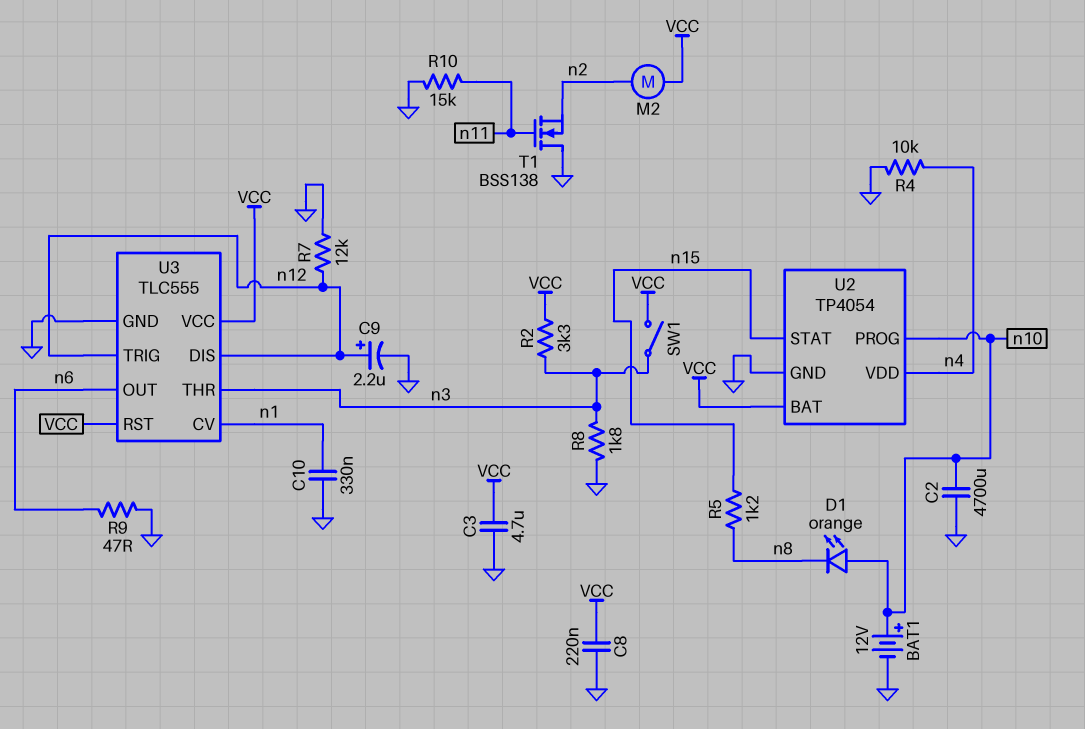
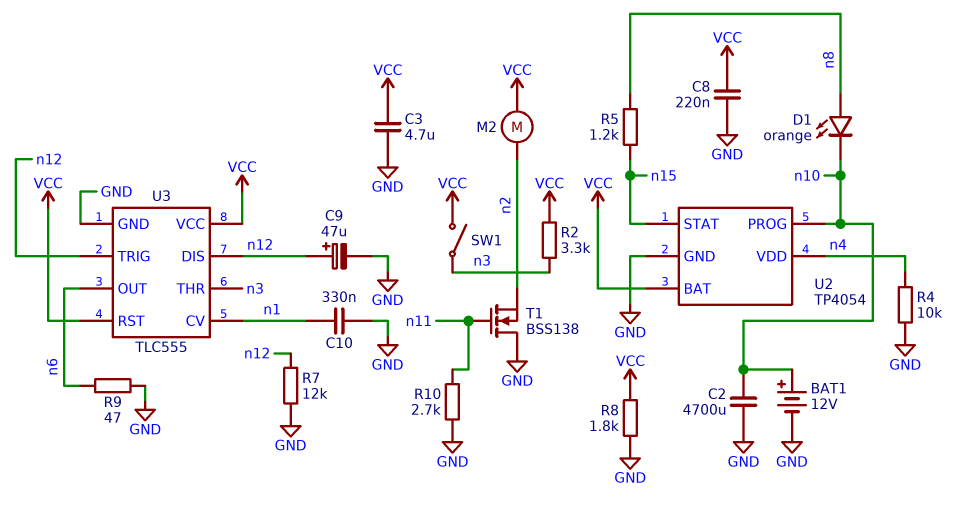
C9: 2.2uF (plus n12, minus GND) -> 47uF (plus n12, minus GND)
D1: LED orange (A n10, K n8) -> LED orange (A n8, K n10)
R8: 1.8k (GND, n3) -> 1.8k (GND, VCC)
R10: 15k (GND, n11) -> 2.7k (GND, n11)

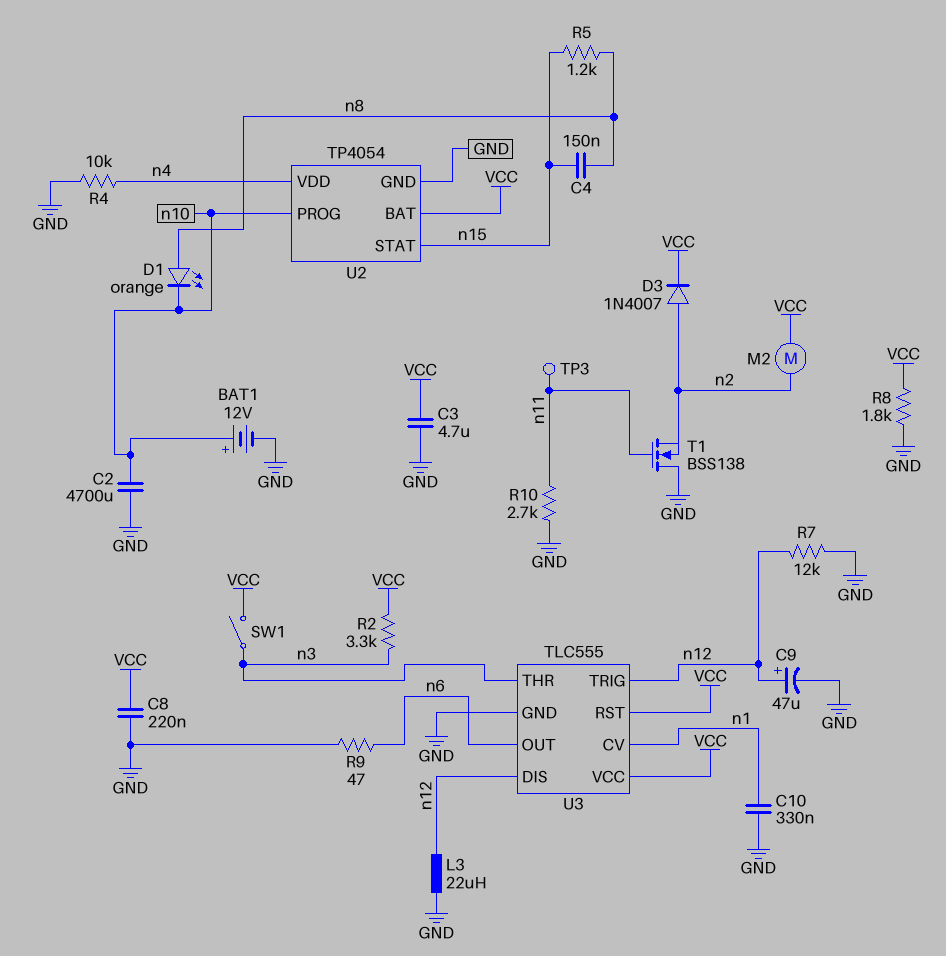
C4: none -> 150nF (n8, n15)
D3: none -> diode 1N4007 (A n2, K VCC)
L3: none -> 22uH (GND, n12)
TP3: none -> test point (n11)

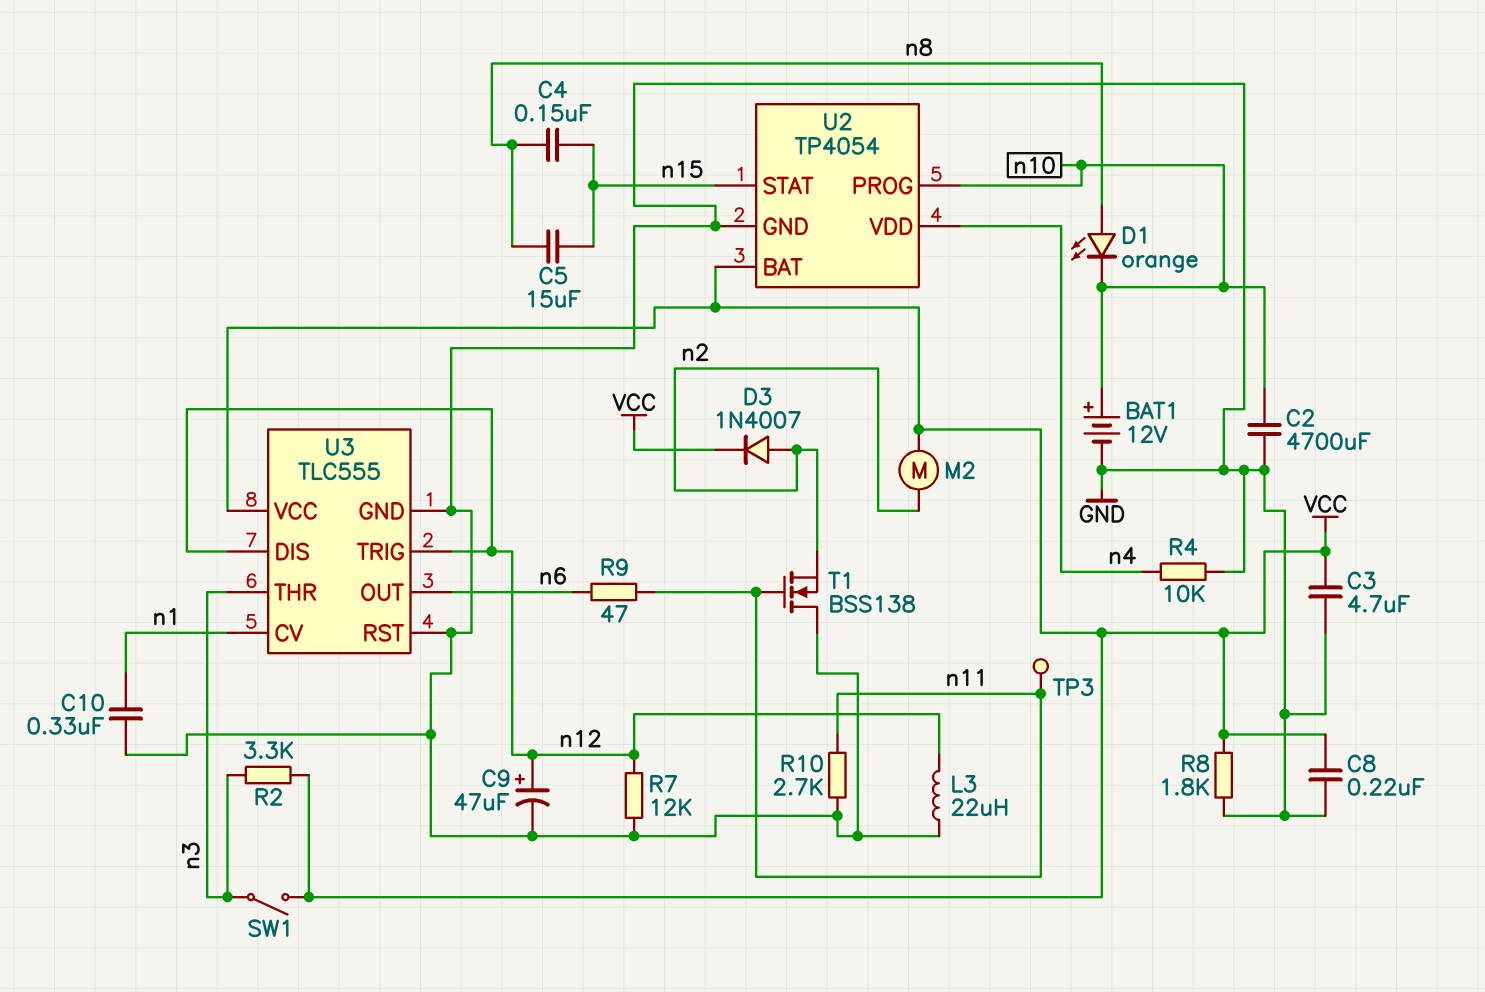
C5: none -> 15uF (n8, n15)
R5: 1.2k (n8, n15) -> none
R9: 47 (GND, n6) -> 47 (n6, n11)
U3 pin RST: VCC -> GND

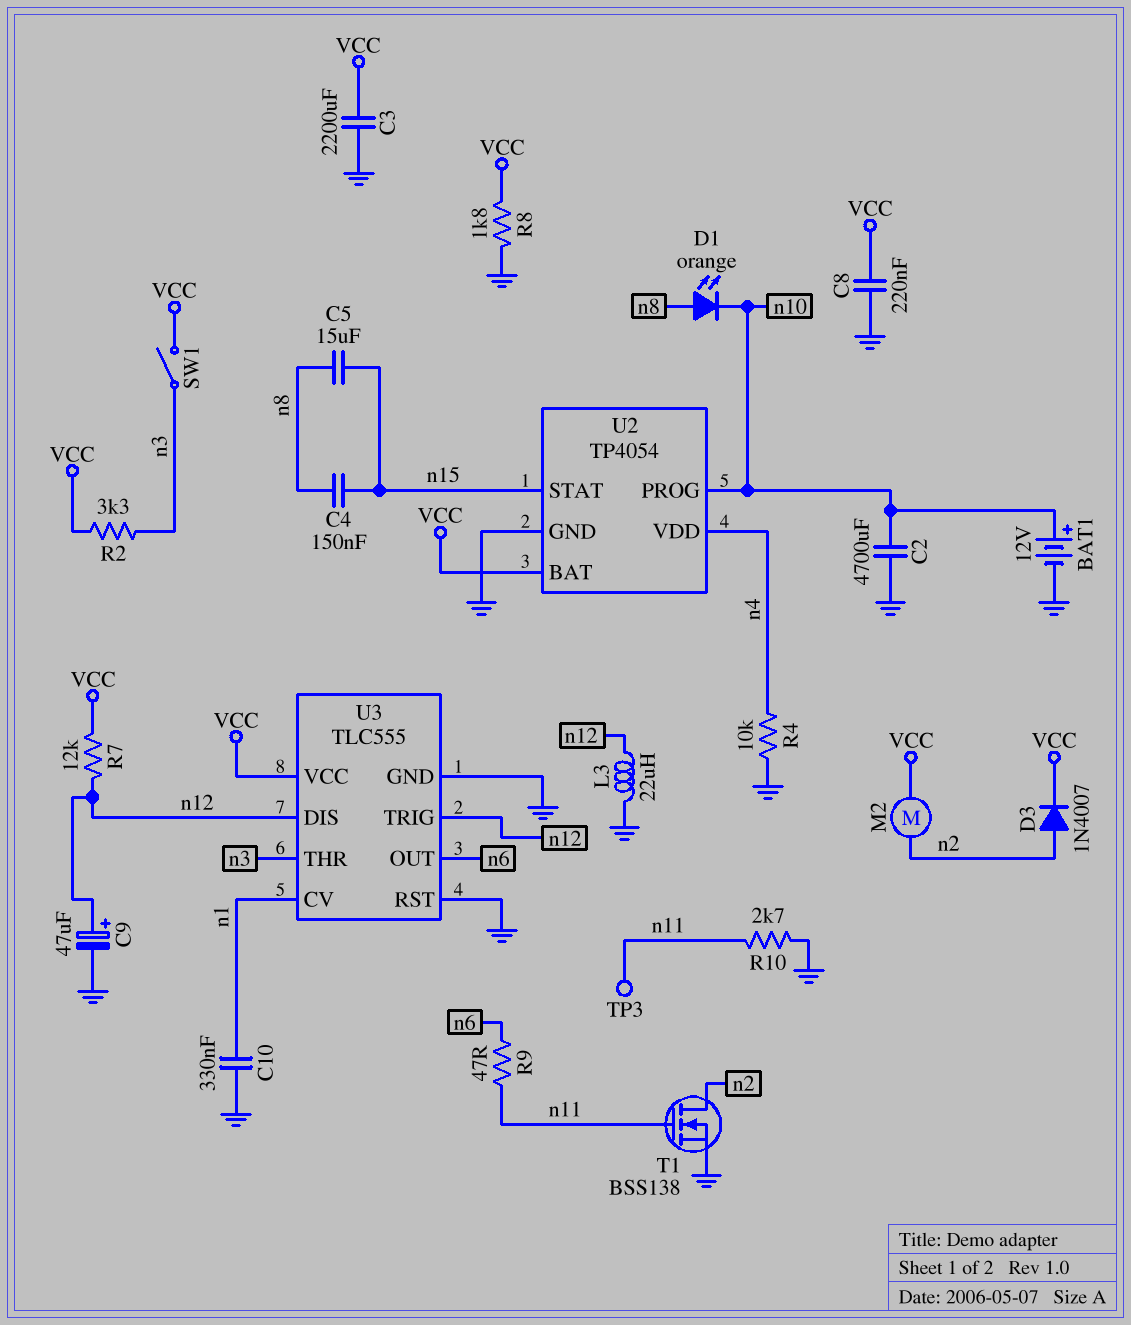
C3: 4.7uF (GND, VCC) -> 2200uF (GND, VCC)
R7: 12k (GND, n12) -> 12k (VCC, n12)
T1: NMOS BSS138 (G n11, D GND, S n2) -> NMOS BSS138 (G n11, D n2, S GND)

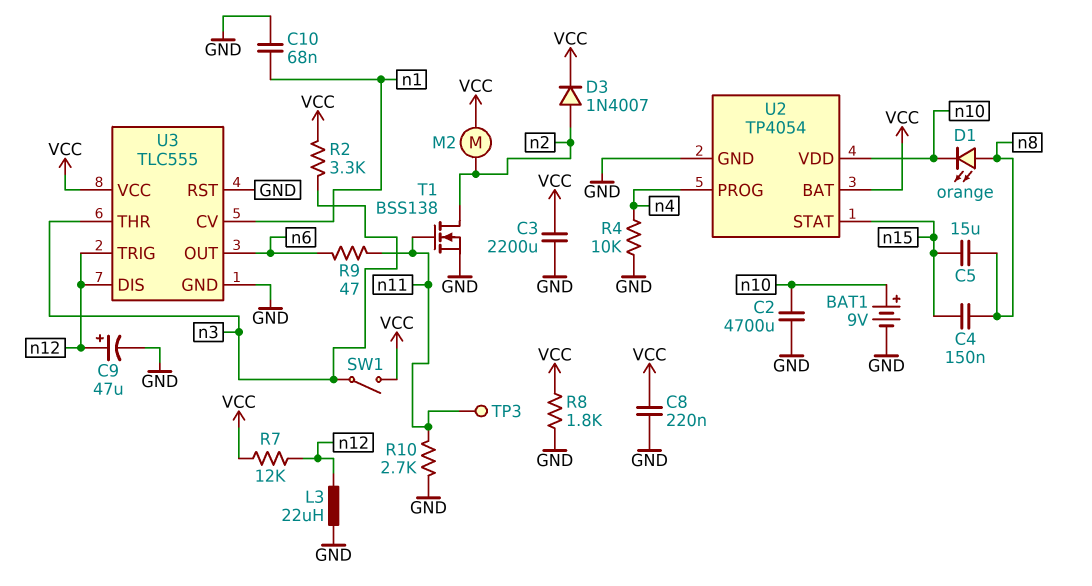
BAT1: 12V (plus n10, minus GND) -> 9V (plus n10, minus GND)
C10: 330nF (GND, n1) -> 68nF (GND, n1)
U2 pin PROG: n10 -> n4
U2 pin VDD: n4 -> n10

